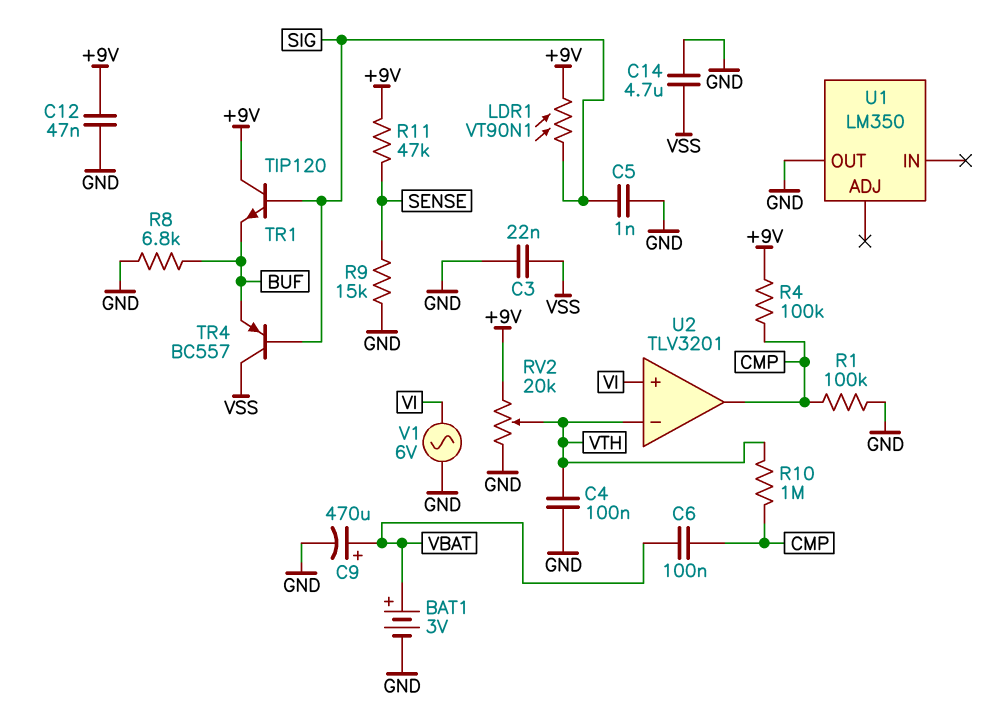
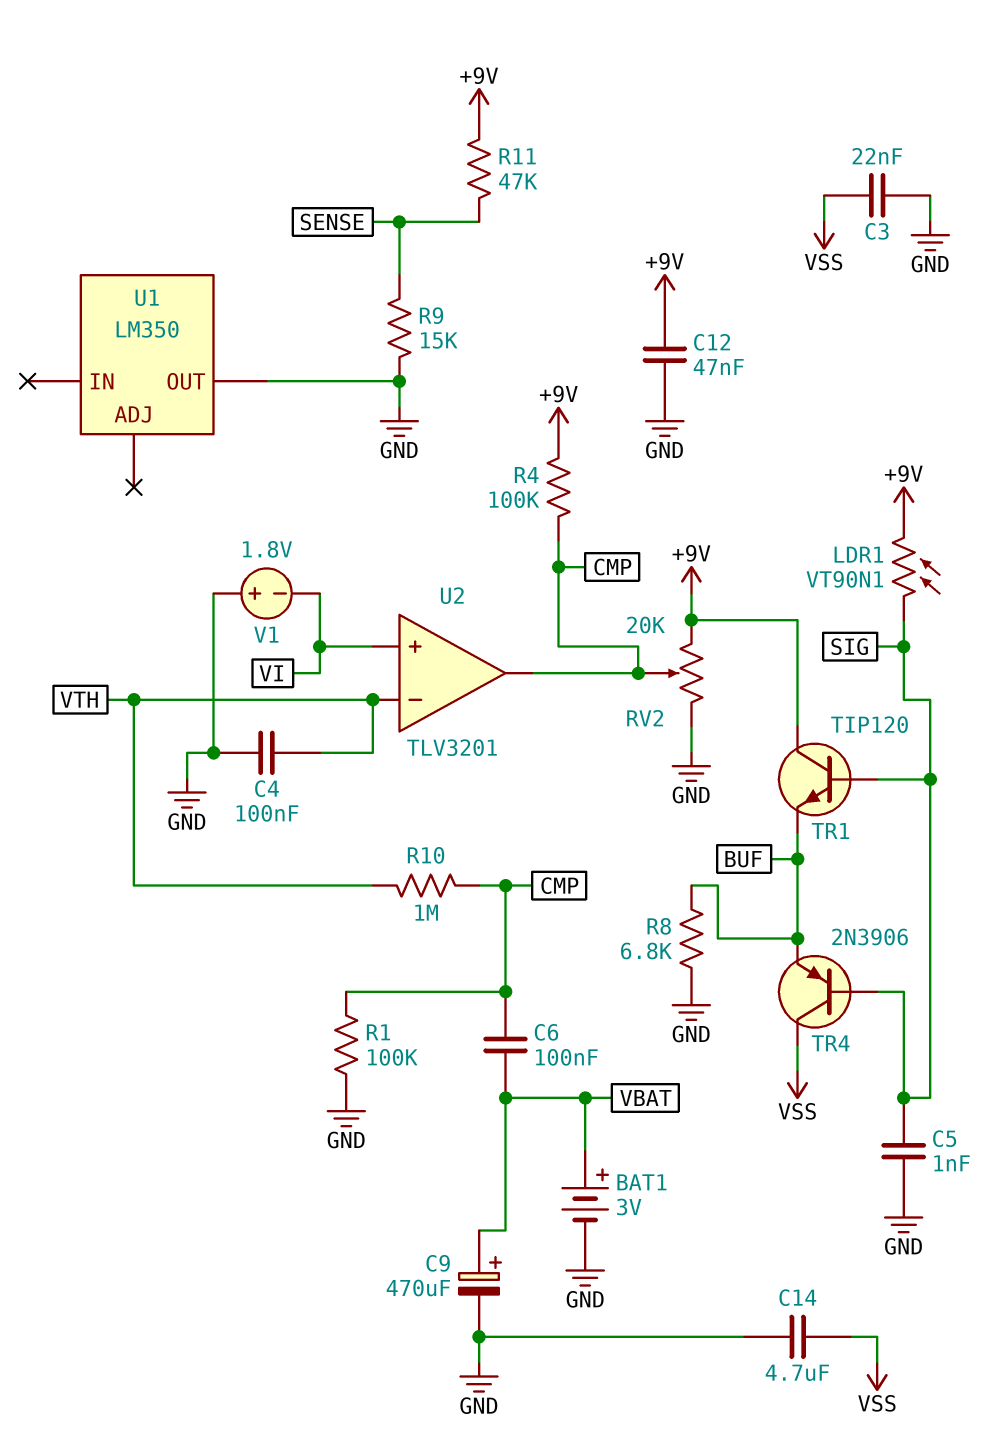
RV2: 20k (+9V, GND, wiper VTH) -> 20k (+9V, GND, wiper CMP)
TR4: PNP BC557 (B SIG, C VSS, E BUF) -> PNP 2N3906 (B SIG, C VSS, E BUF)
V1: AC 6V (GND, VI) -> 1.8V (plus GND, minus VI)

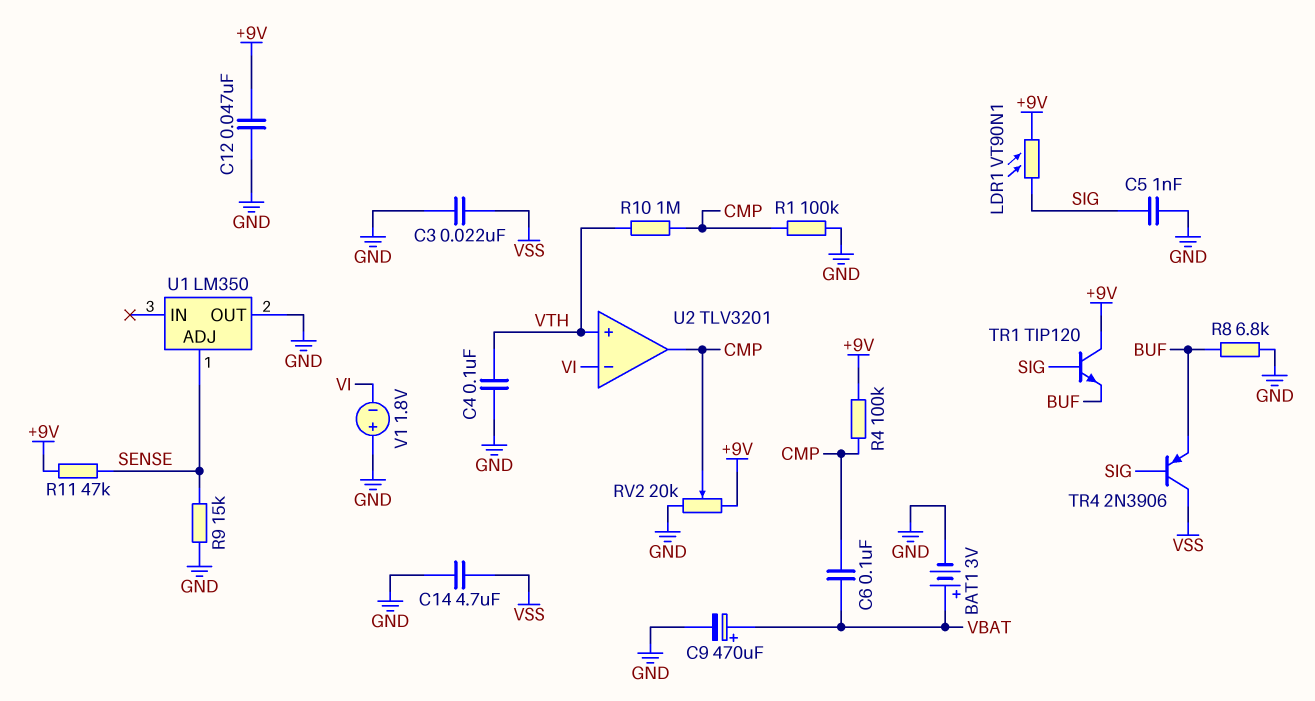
U1 pin ADJ: none -> SENSE
U2 pin in+: VI -> VTH
U2 pin in-: VTH -> VI

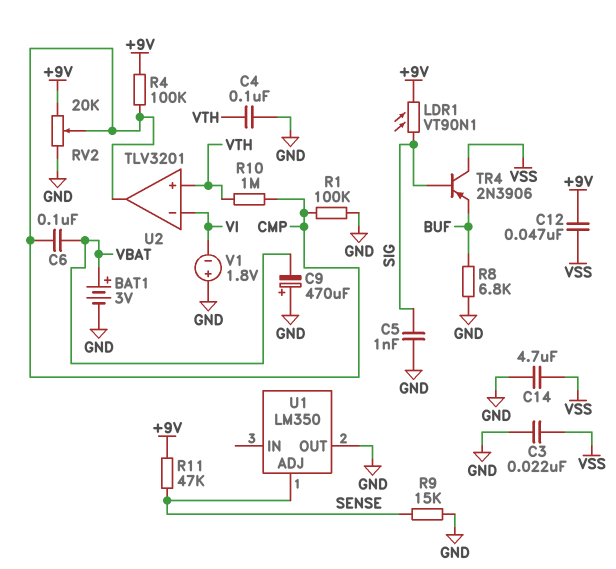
C9: 470uF (plus VBAT, minus GND) -> 470uF (plus GND, minus VBAT)
C12: 47nF (+9V, GND) -> 47nF (+9V, VSS)
TR1: NPN TIP120 (B SIG, C +9V, E BUF) -> none

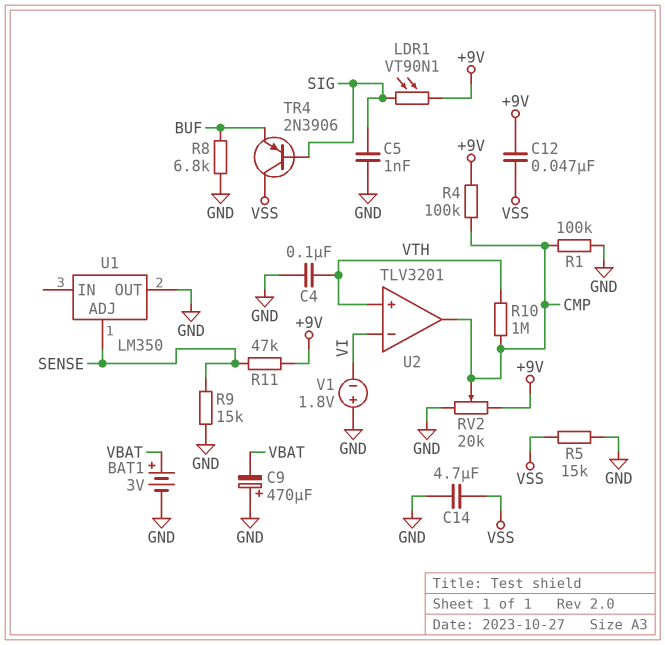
C3: 22nF (GND, VSS) -> none
C6: 100nF (CMP, VBAT) -> none
R5: none -> 15k (GND, VSS)

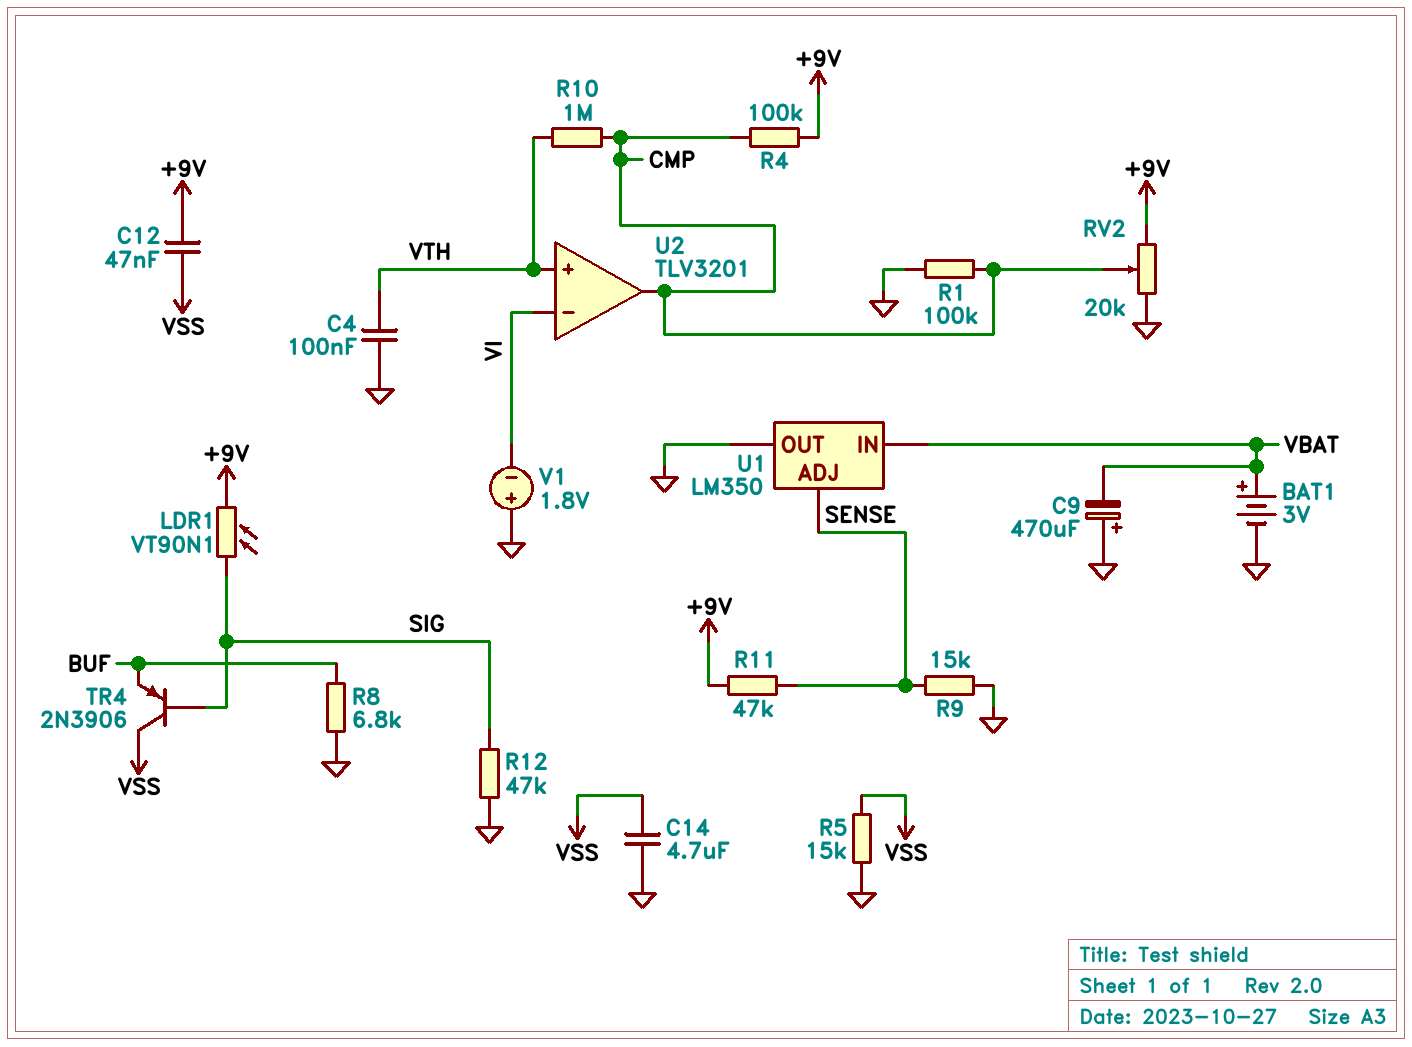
C5: 1nF (GND, SIG) -> none
R12: none -> 47k (GND, SIG)
U1 pin IN: none -> VBAT

